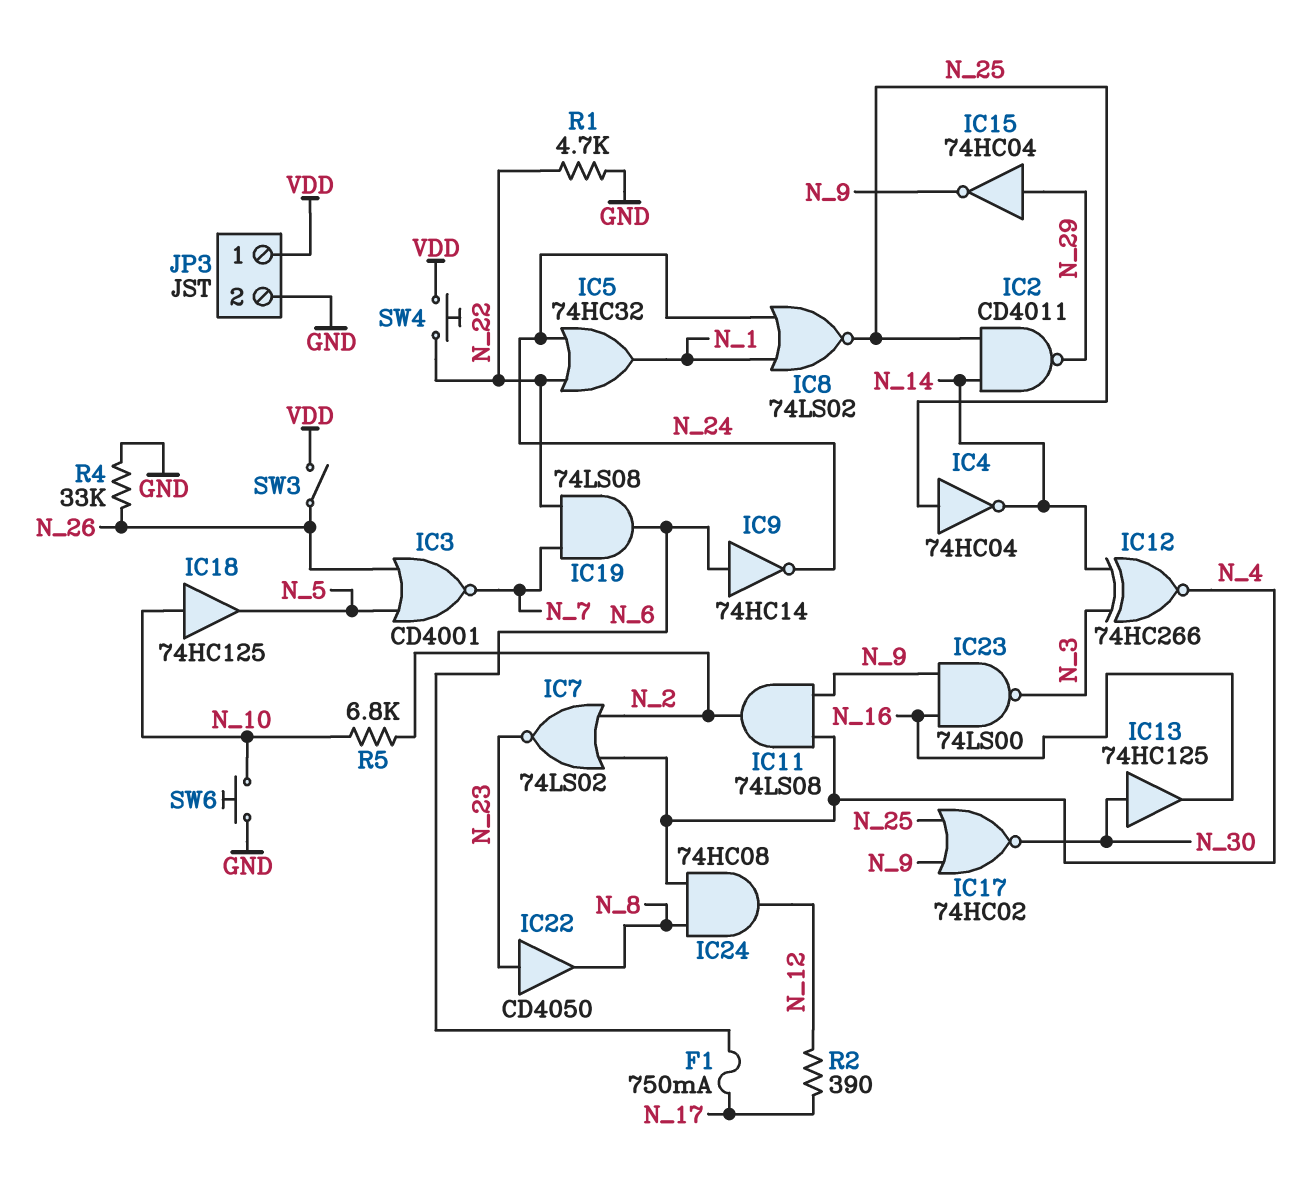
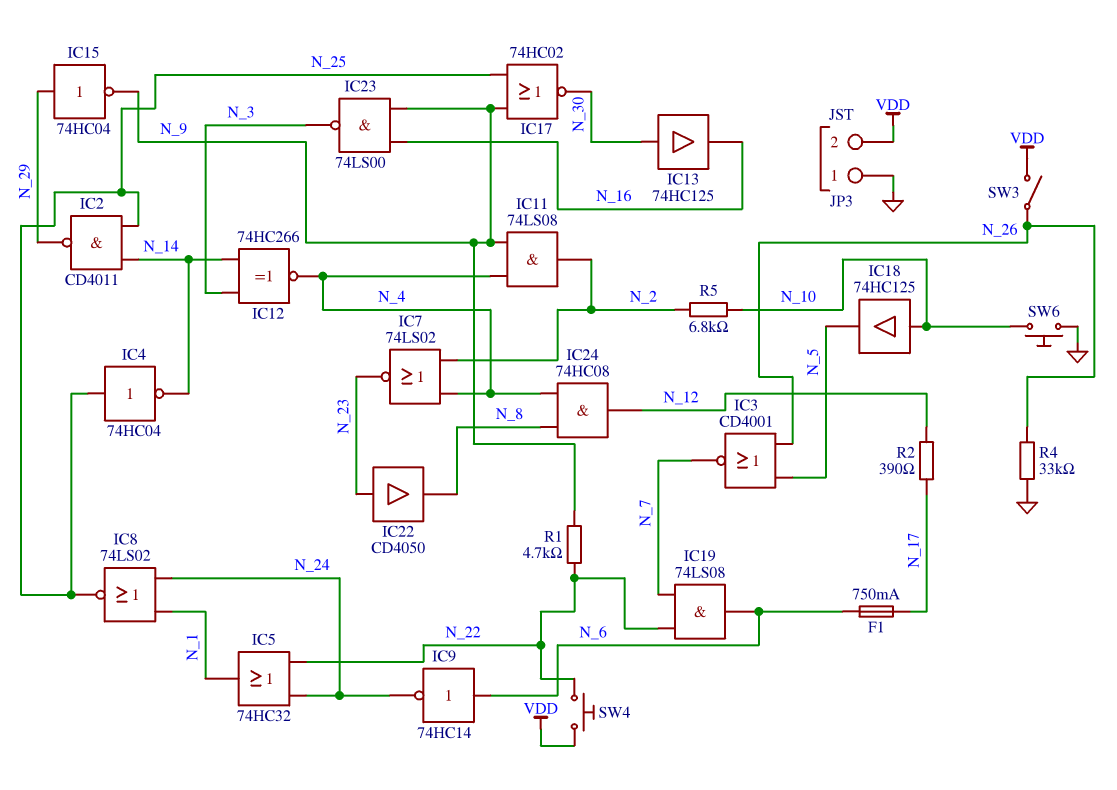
JP3 pin 1: VDD -> GND
JP3 pin 2: GND -> VDD
R1: 4.7k (GND, N_22) -> 4.7k (N_9, N_22)

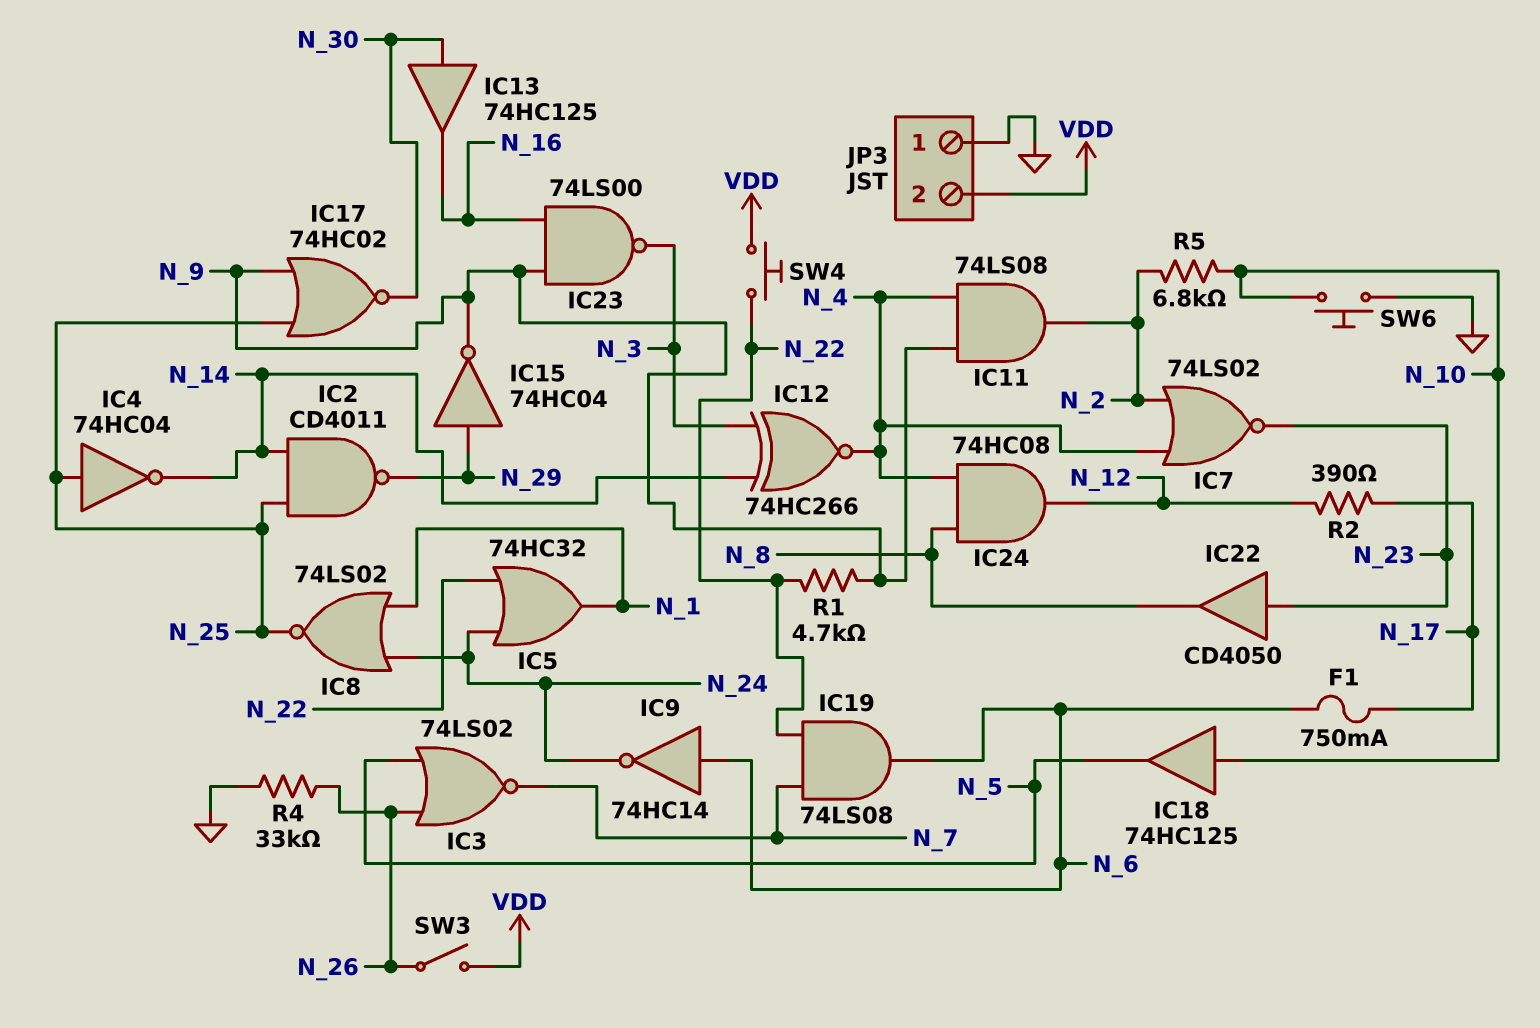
IC3: NOR CD4001 (in N_5, in N_26, out N_7) -> NOR 74LS02 (in N_5, in N_26, out N_7)

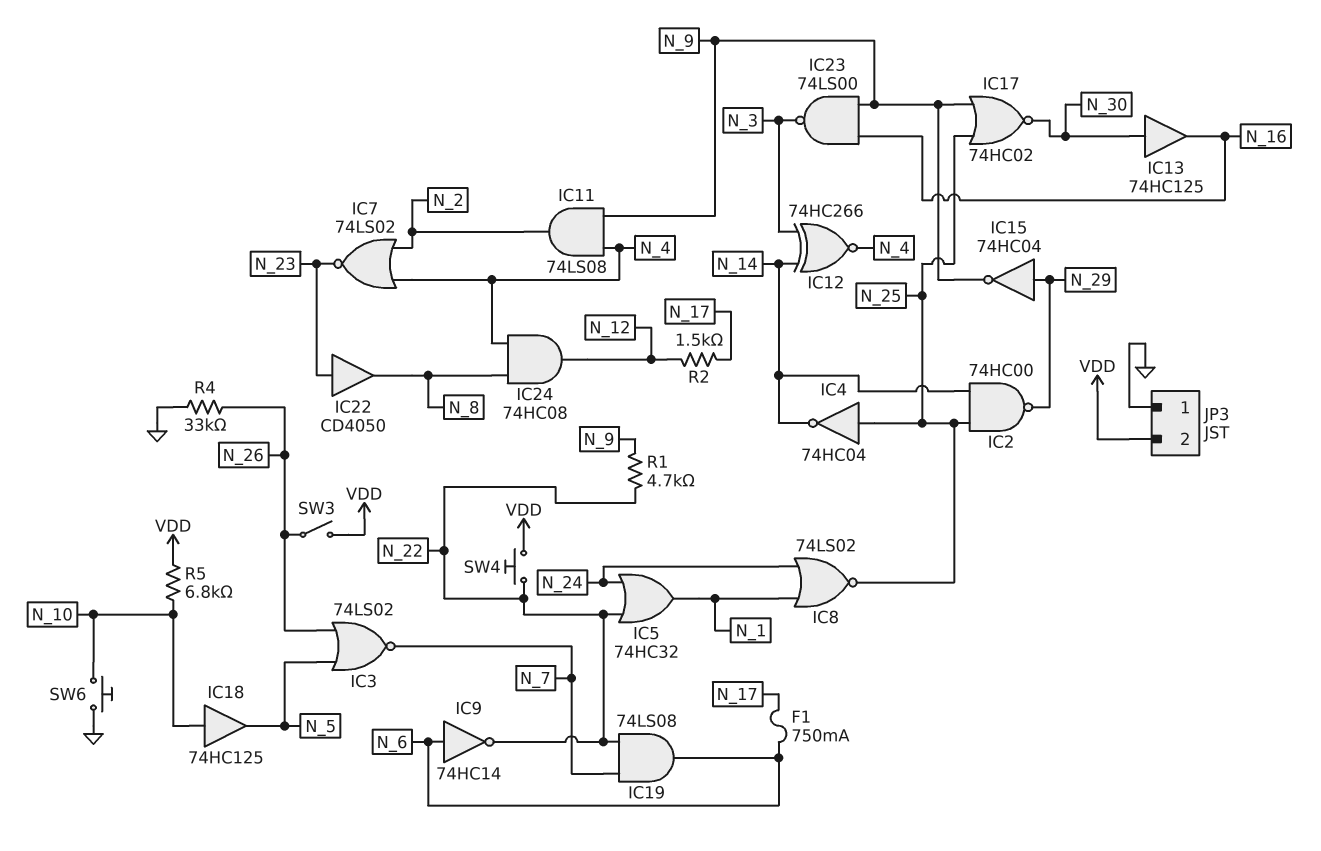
IC2: NAND CD4011 (in N_14, in N_25, out N_29) -> NAND 74HC00 (in N_14, in N_25, out N_29)
IC9: NOT 74HC14 (in N_6, out N_24) -> NOT 74HC14 (in N_6, out N_22)
R2: 390 (N_12, N_17) -> 1.5k (N_12, N_17)
R5: 6.8k (N_2, N_10) -> 6.8k (N_10, VDD)

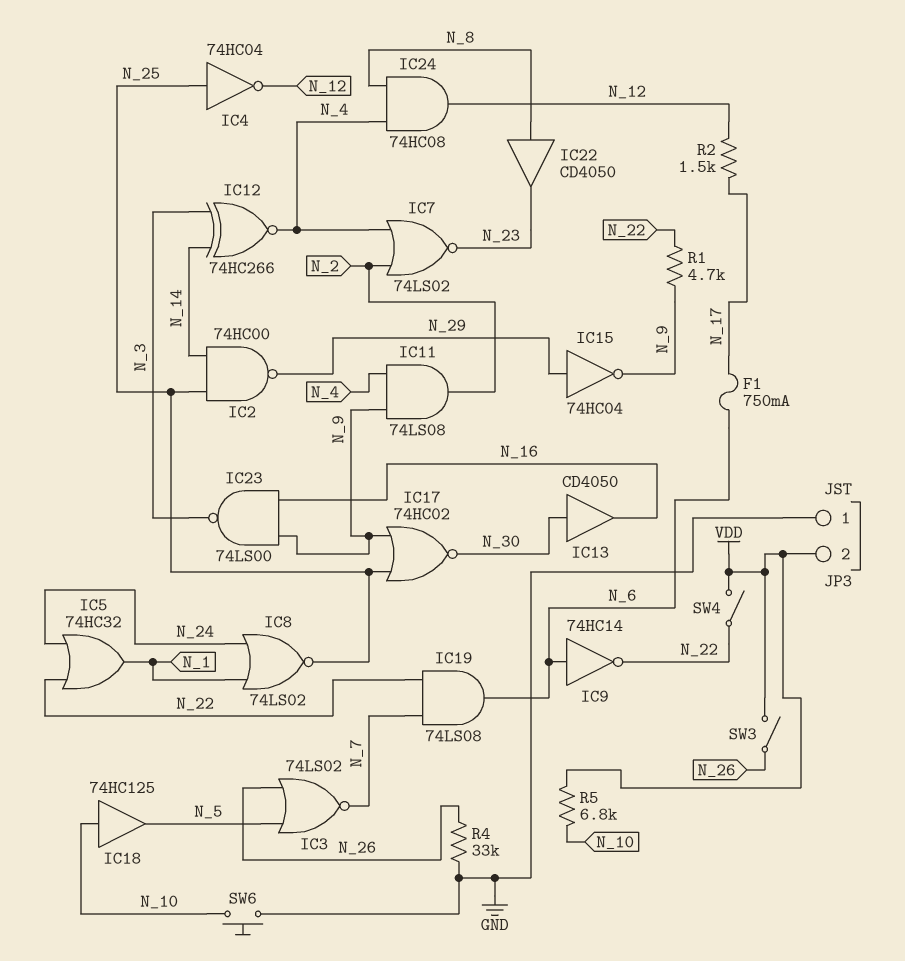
IC4: NOT 74HC04 (in N_25, out N_14) -> NOT 74HC04 (in N_25, out N_12)
IC13: buffer 74HC125 (in N_30, out N_16) -> buffer CD4050 (in N_30, out N_16)
IC22: buffer CD4050 (in N_23, out N_8) -> buffer CD4050 (in N_8, out N_23)
SW4: button (N_22, VDD) -> switch (N_22, VDD)

